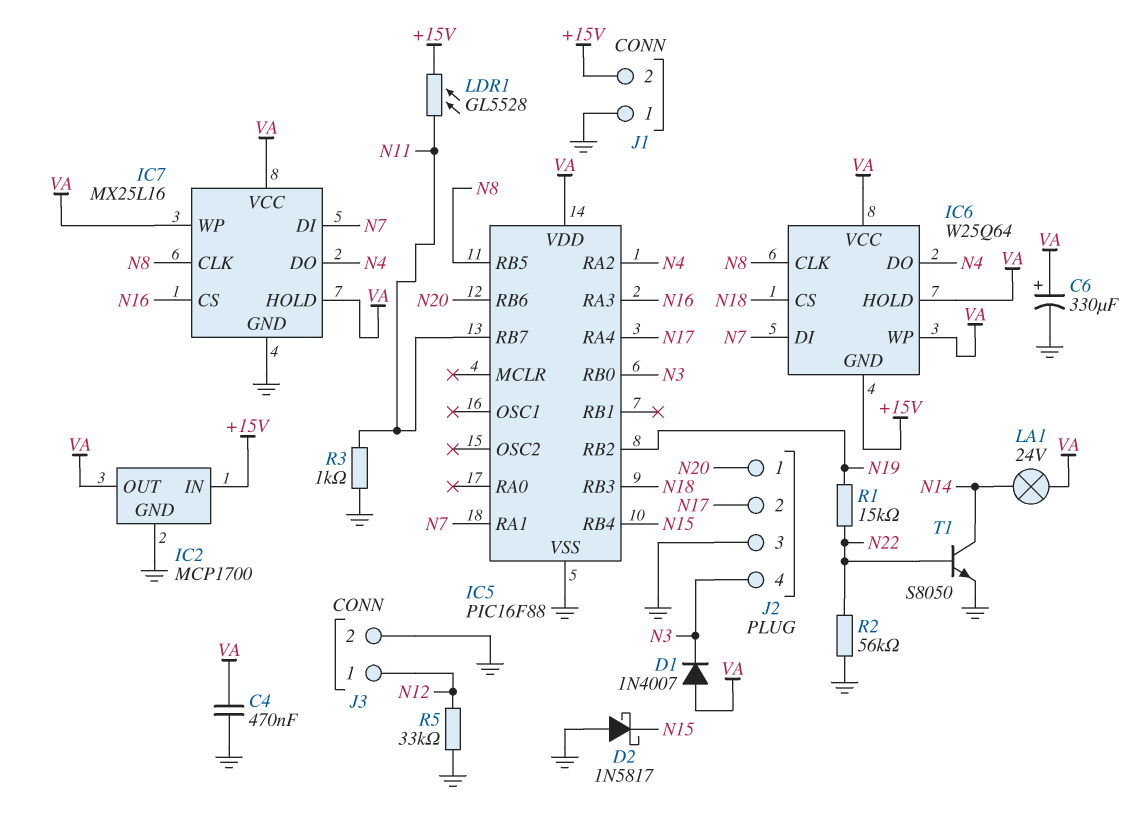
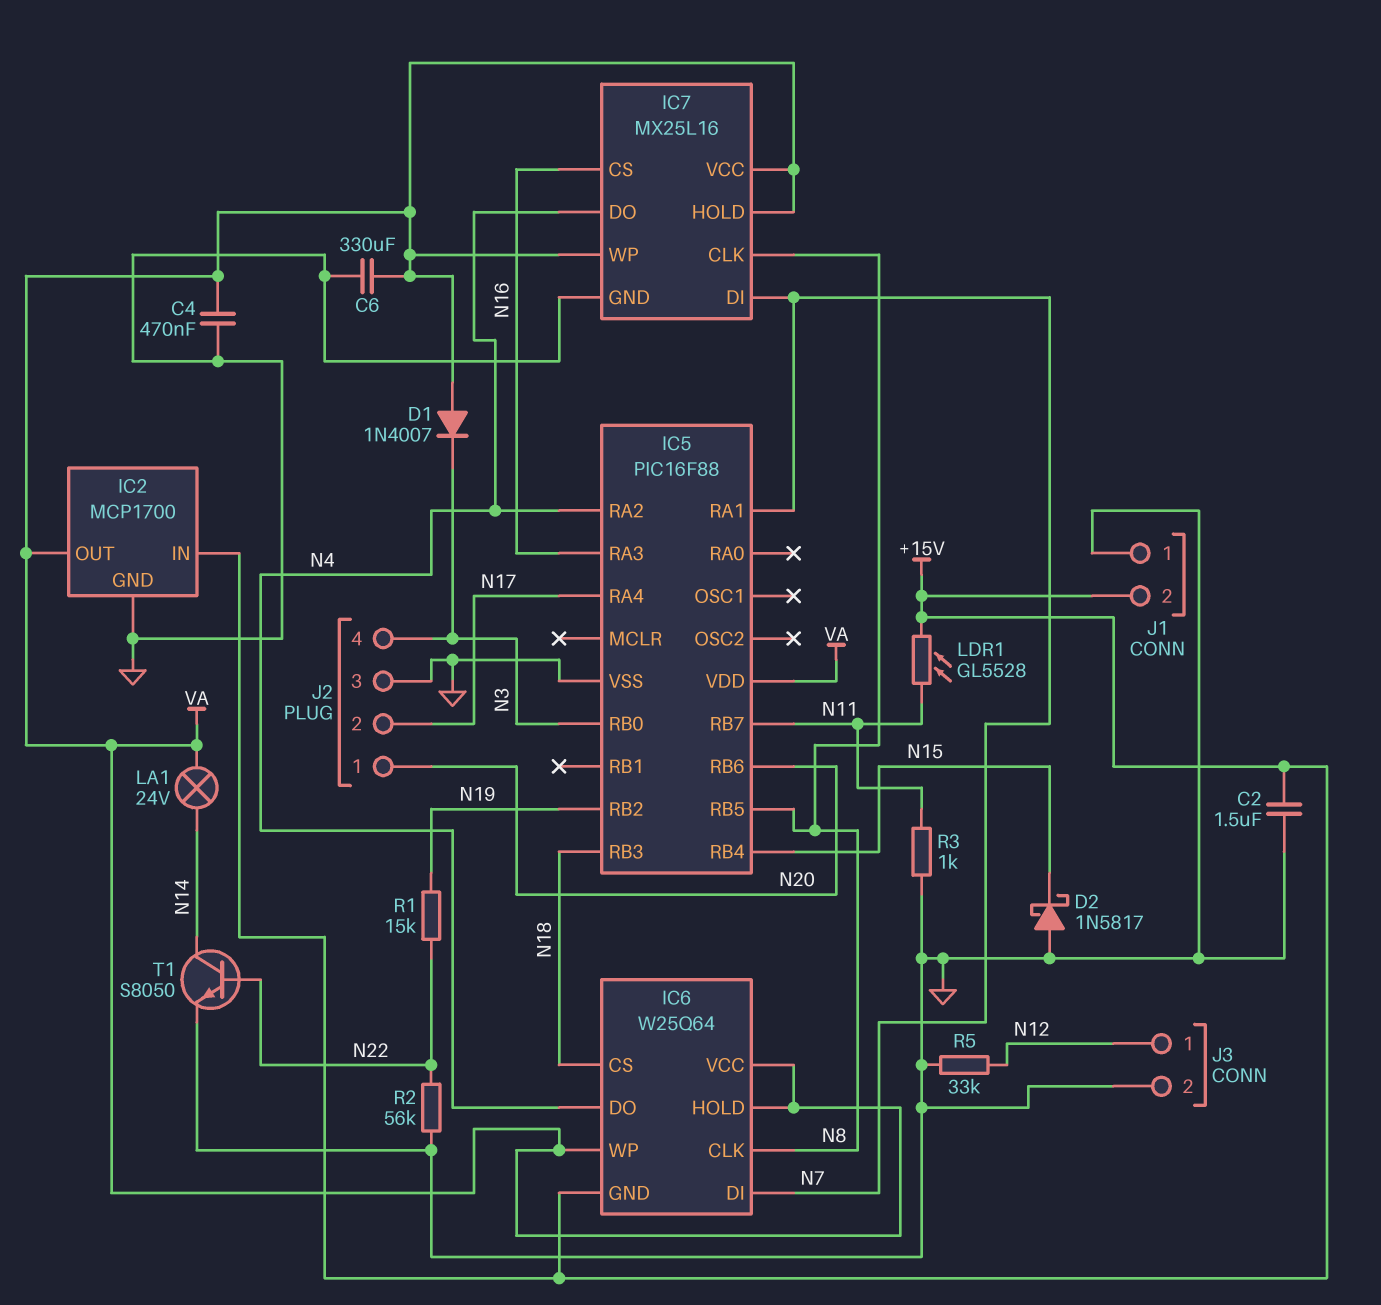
C2: none -> 1.5uF (+15V, GND)
C6: 330uF (plus VA, minus GND) -> 330uF (GND, VA)

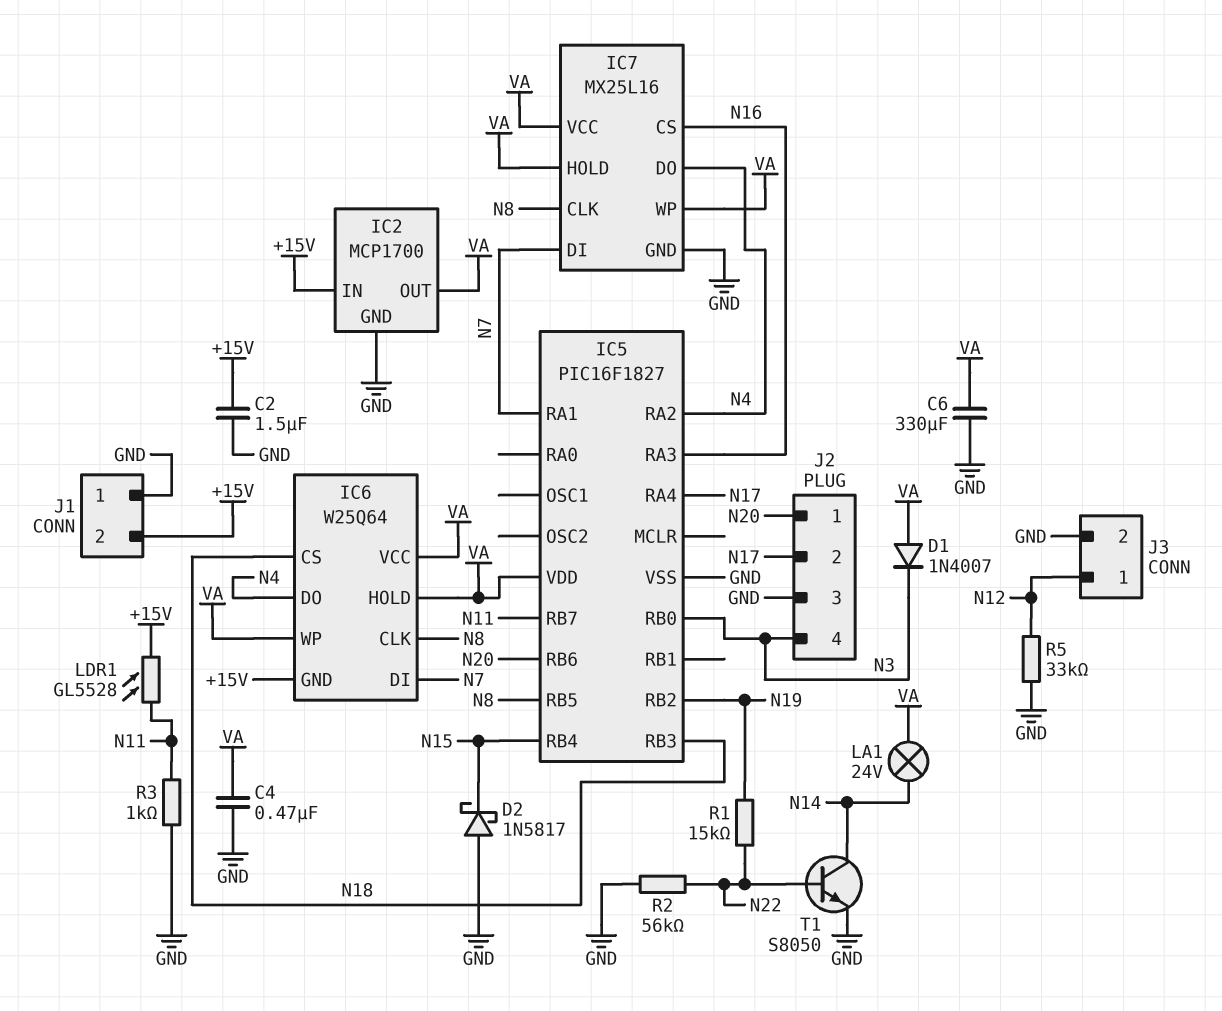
IC5: PIC16F88 -> PIC16F1827

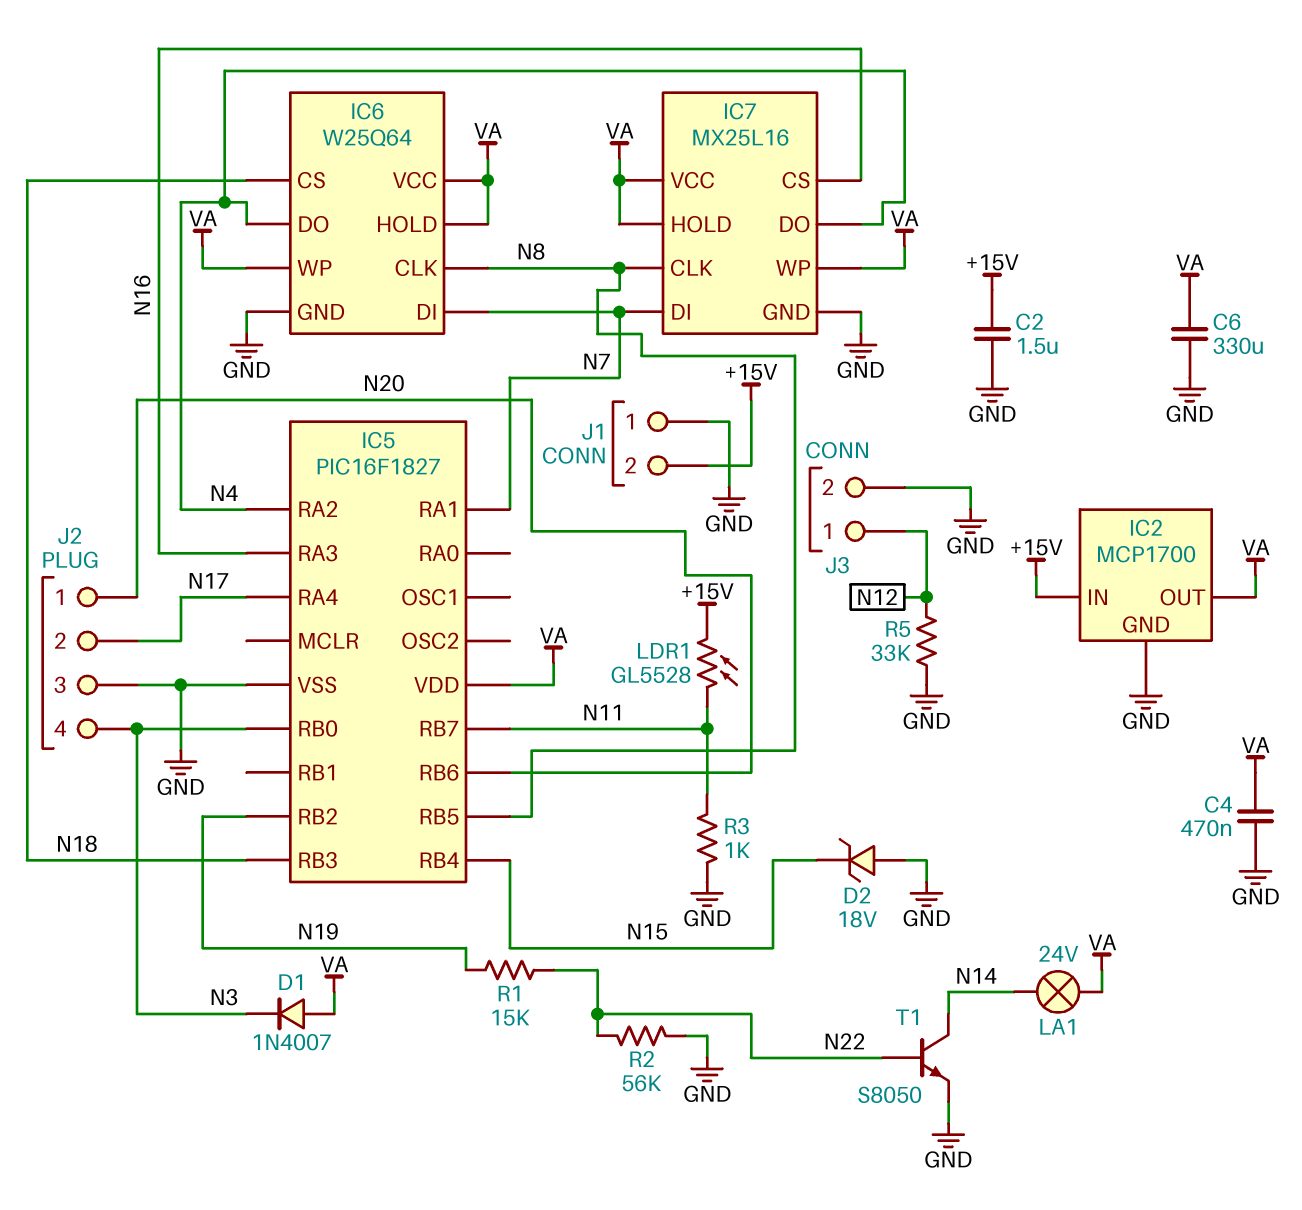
D2: schottky 1N5817 (A GND, K N15) -> zener 18V (A GND, K N15)
IC6 pin GND: +15V -> GND

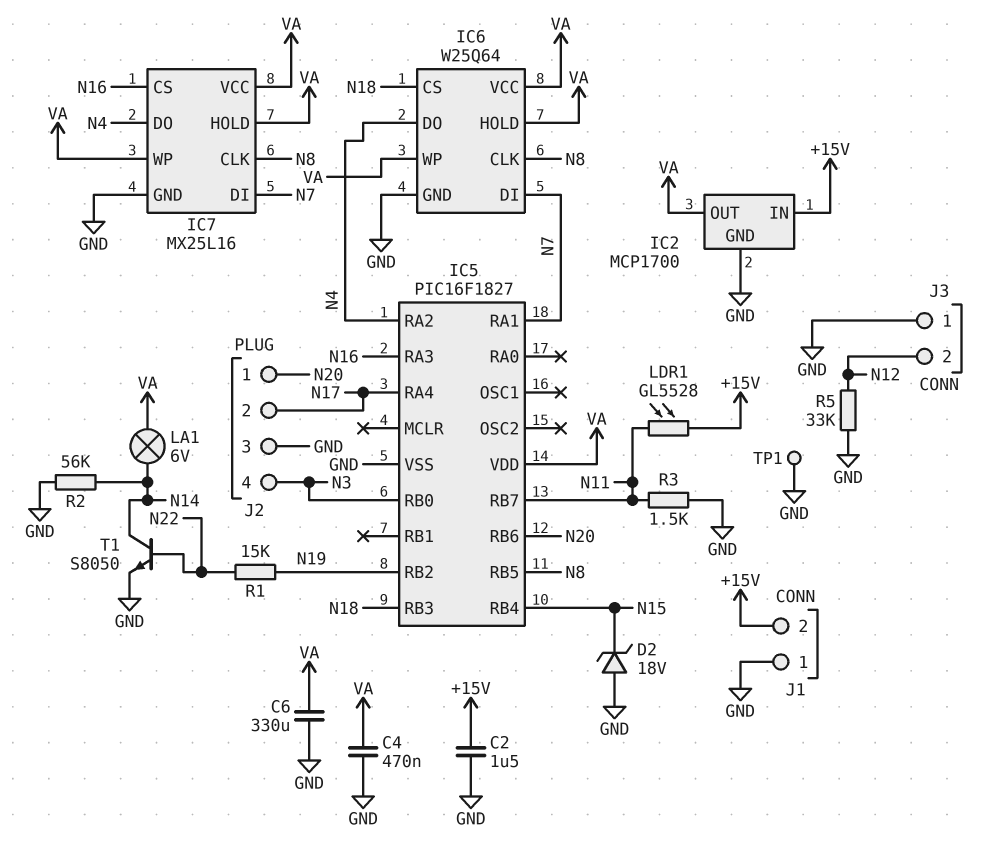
D1: diode 1N4007 (A VA, K N3) -> none
J3 pin 1: N12 -> GND
J3 pin 2: GND -> N12
LA1: lamp 24V (N14, VA) -> lamp 6V (N14, VA)
R2: 56k (GND, N22) -> 56k (GND, N14)
R3: 1k (GND, N11) -> 1.5k (GND, N11)
TP1: none -> test point (GND)

